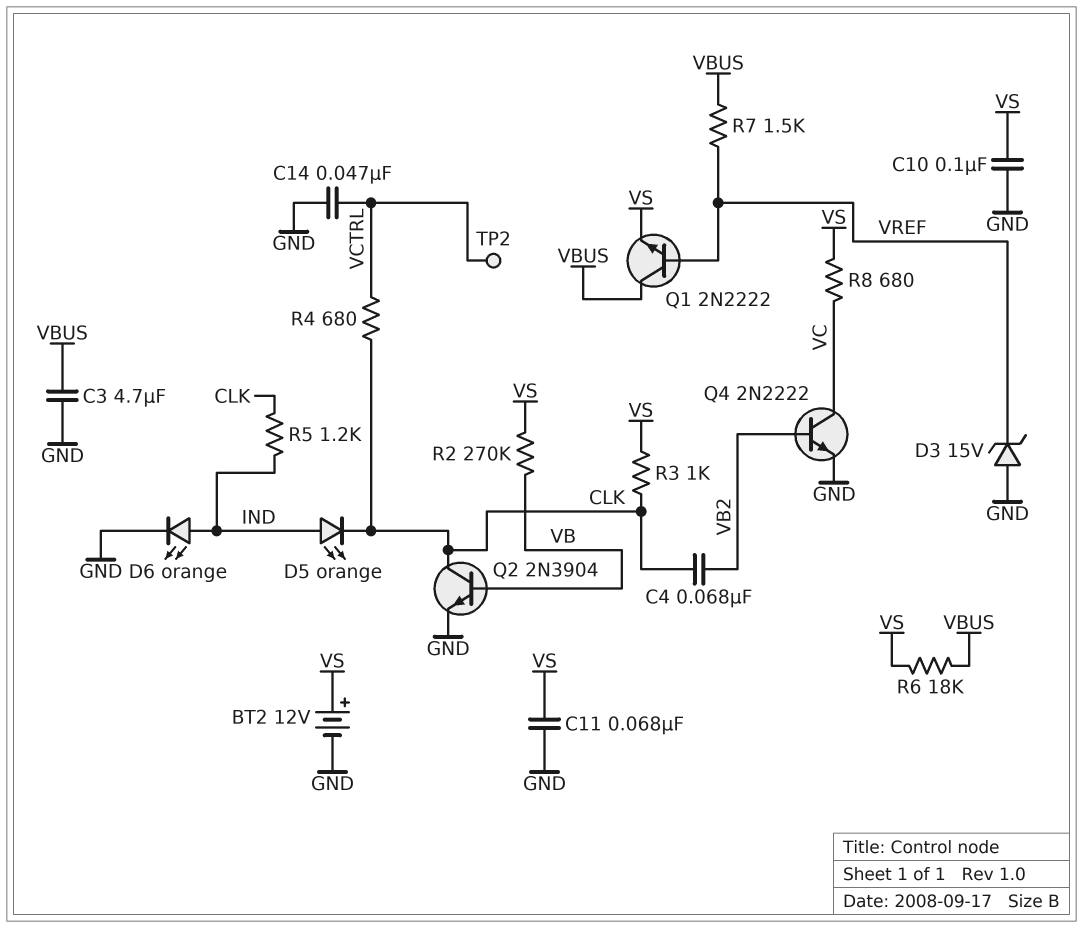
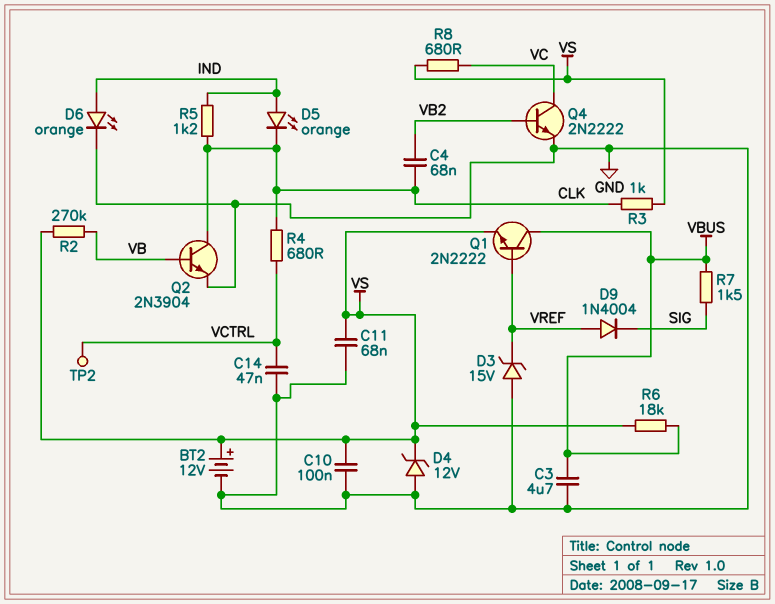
D4: none -> zener 12V (A GND, K VS)
D9: none -> diode 1N4004 (A VREF, K SIG)
R7: 1.5k (VBUS, VREF) -> 1.5k (SIG, VBUS)

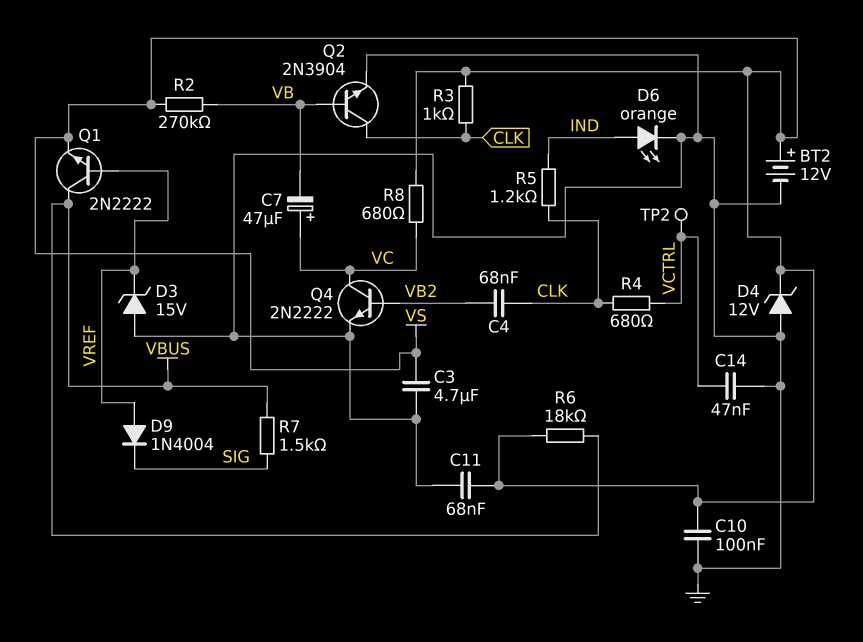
C3: 4.7uF (GND, VBUS) -> 4.7uF (GND, VS)
C7: none -> 47uF (plus VC, minus VB)
D5: LED orange (A IND, K CLK) -> none

